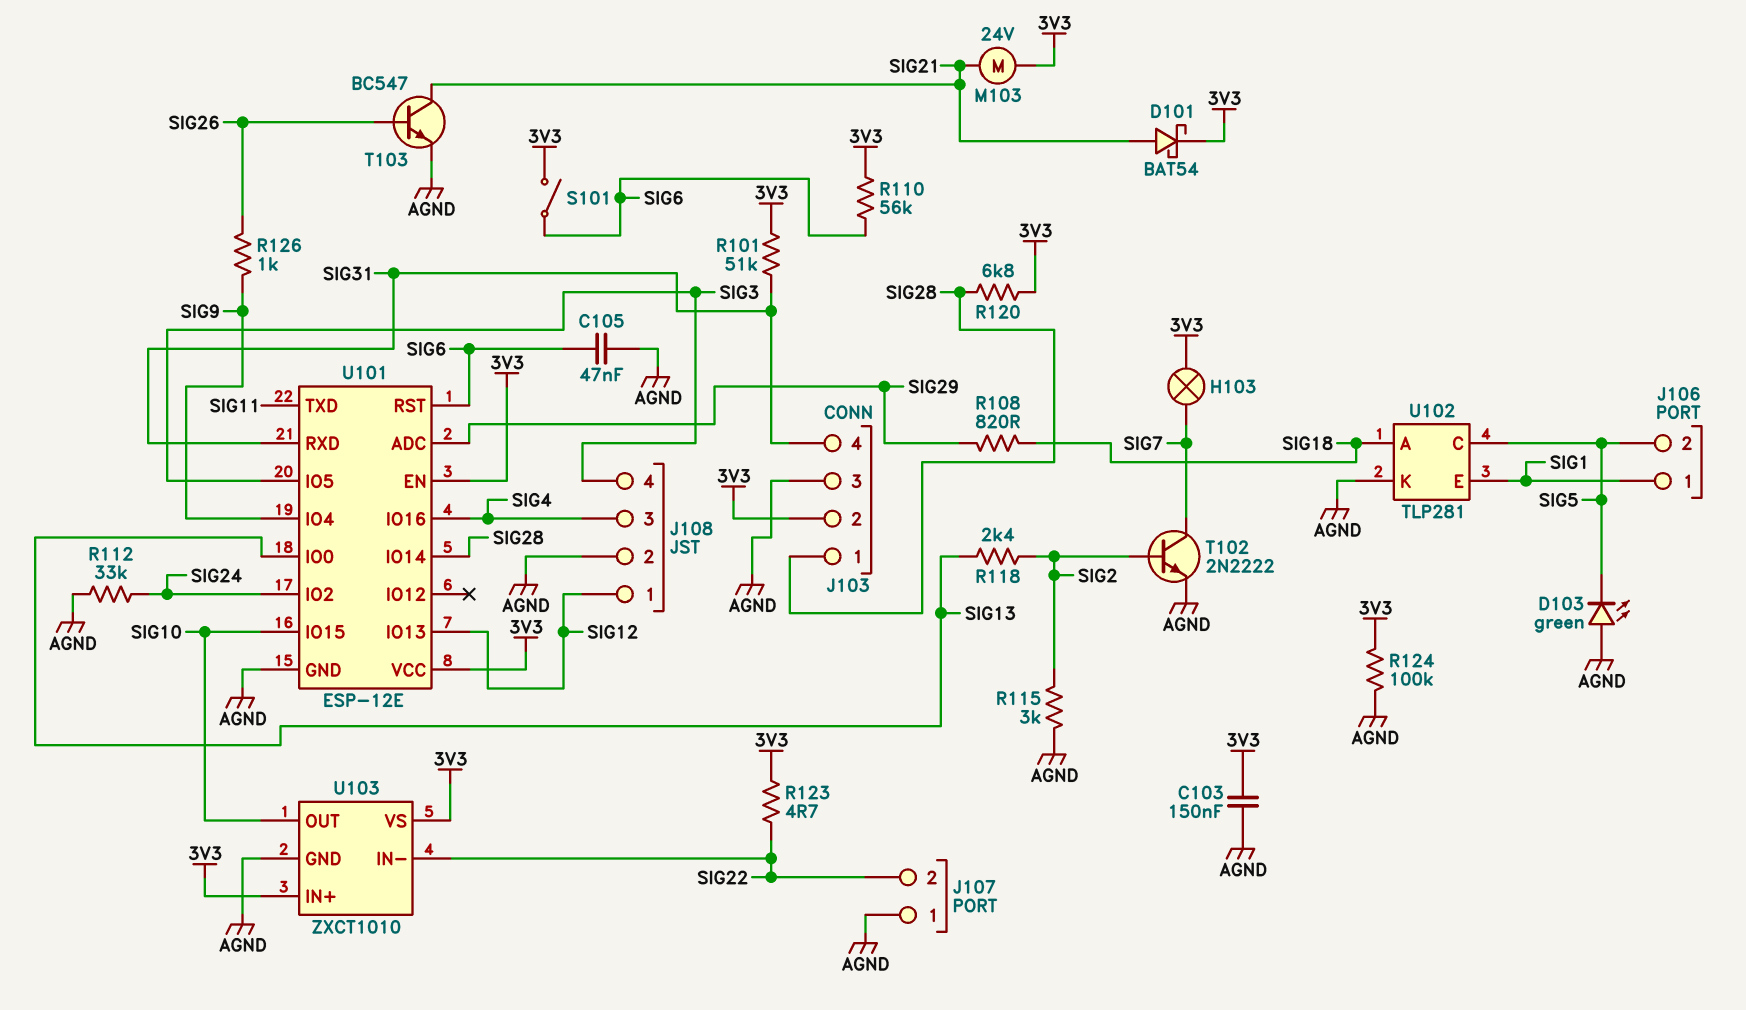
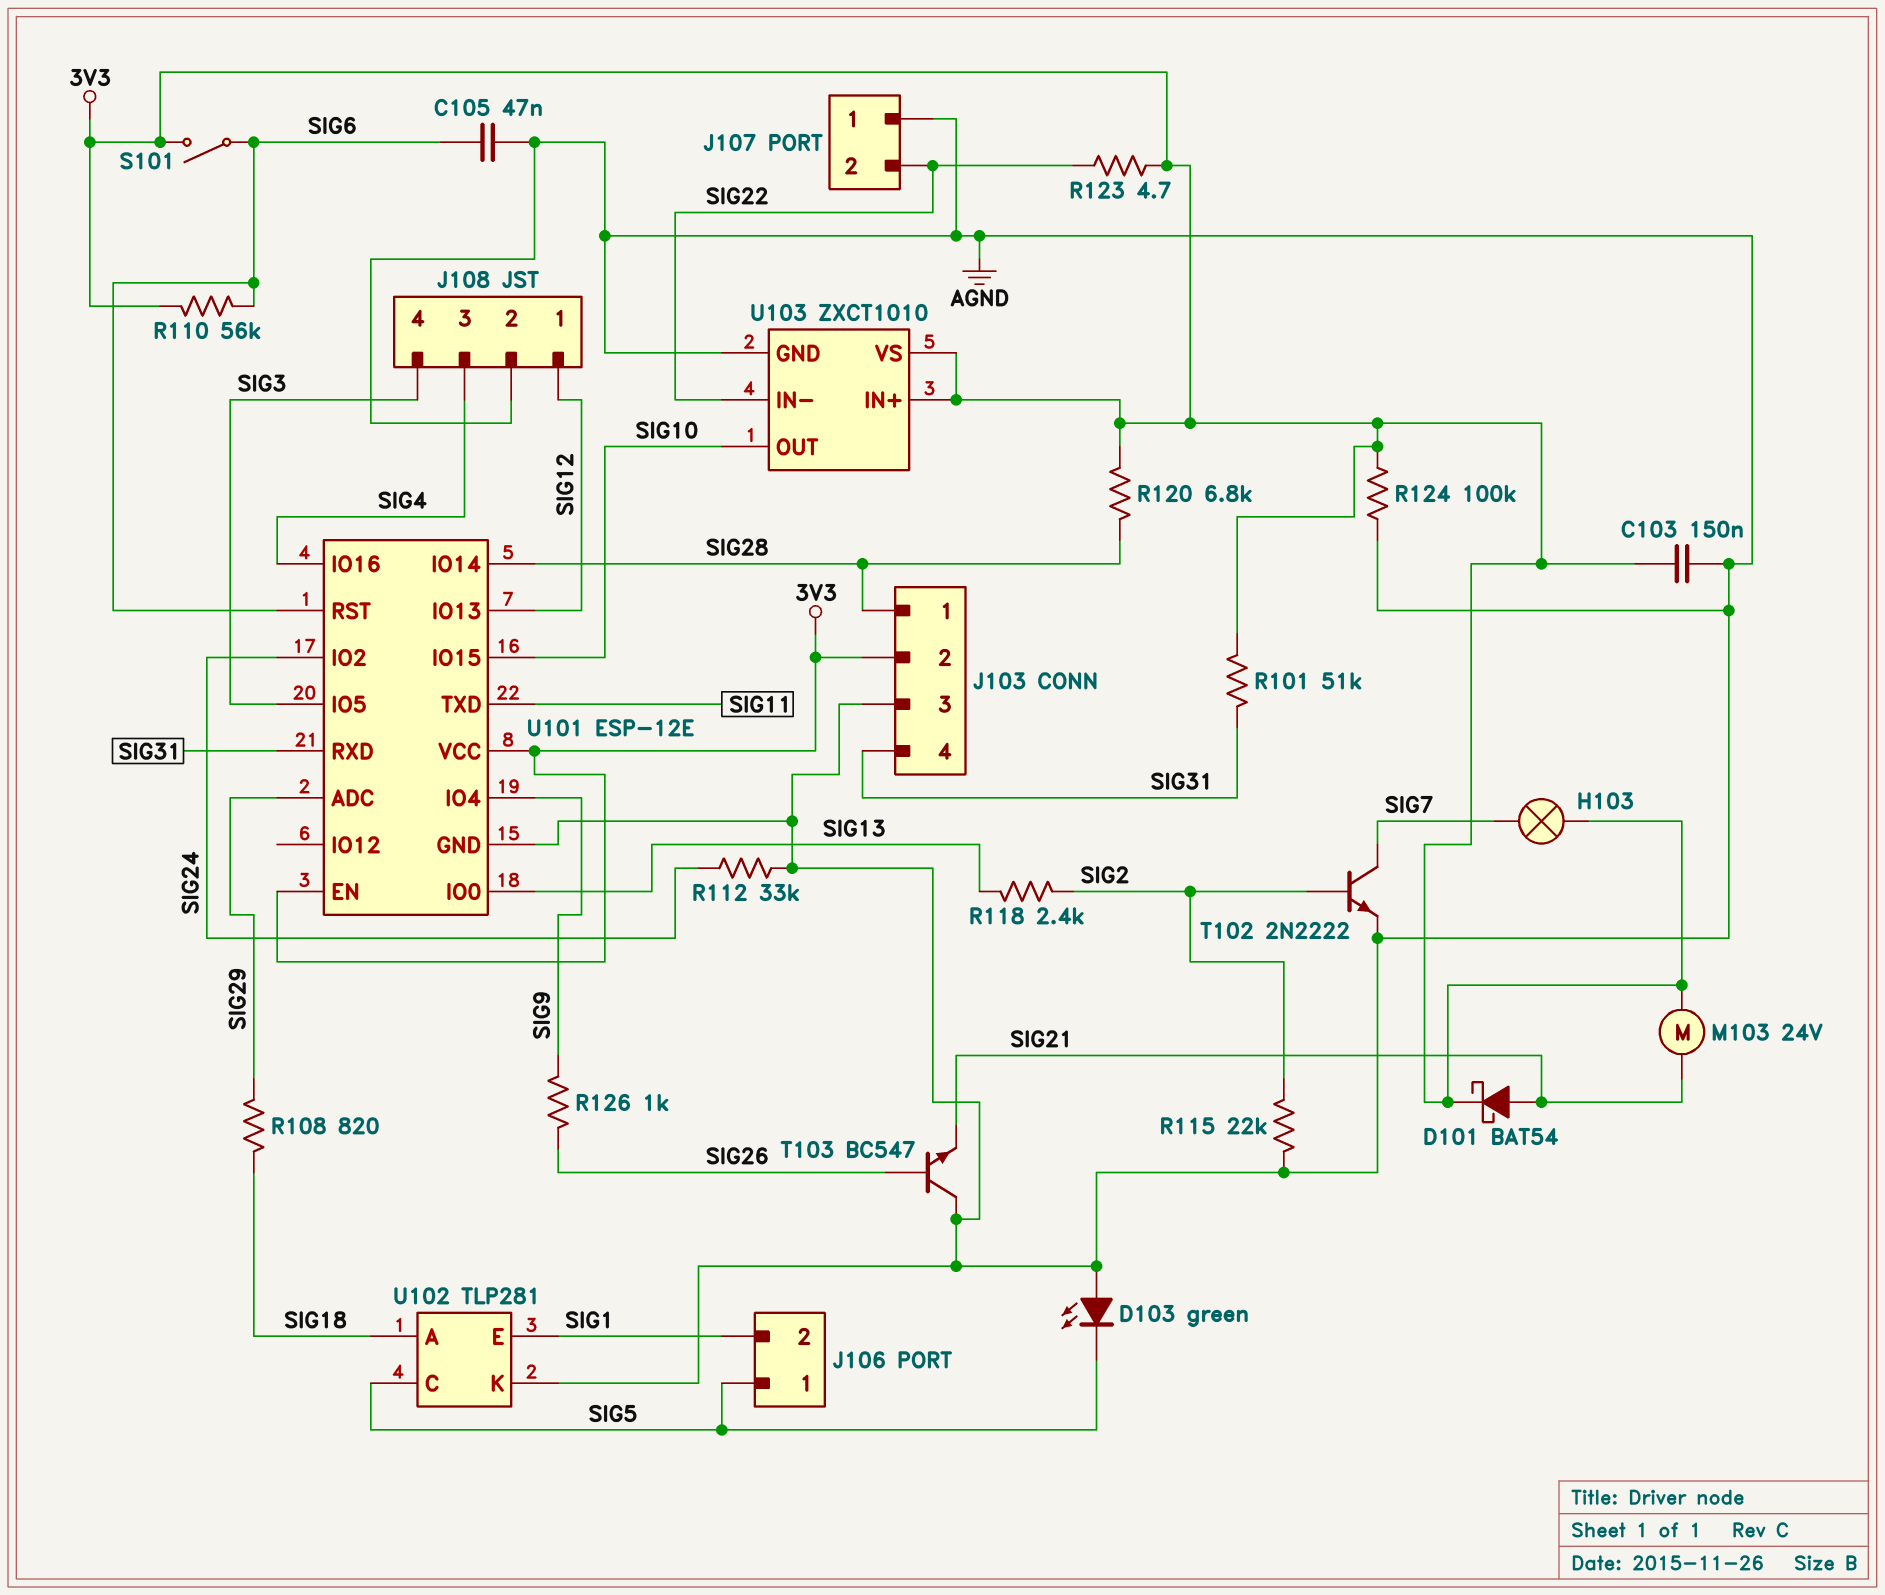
J106 pin 1: SIG1 -> SIG5
J106 pin 2: SIG5 -> SIG1
R115: 3k (AGND, SIG2) -> 22k (AGND, SIG2)
T103: NPN BC547 (B SIG26, C SIG21, E AGND) -> NPN BC547 (B SIG26, C AGND, E SIG21)

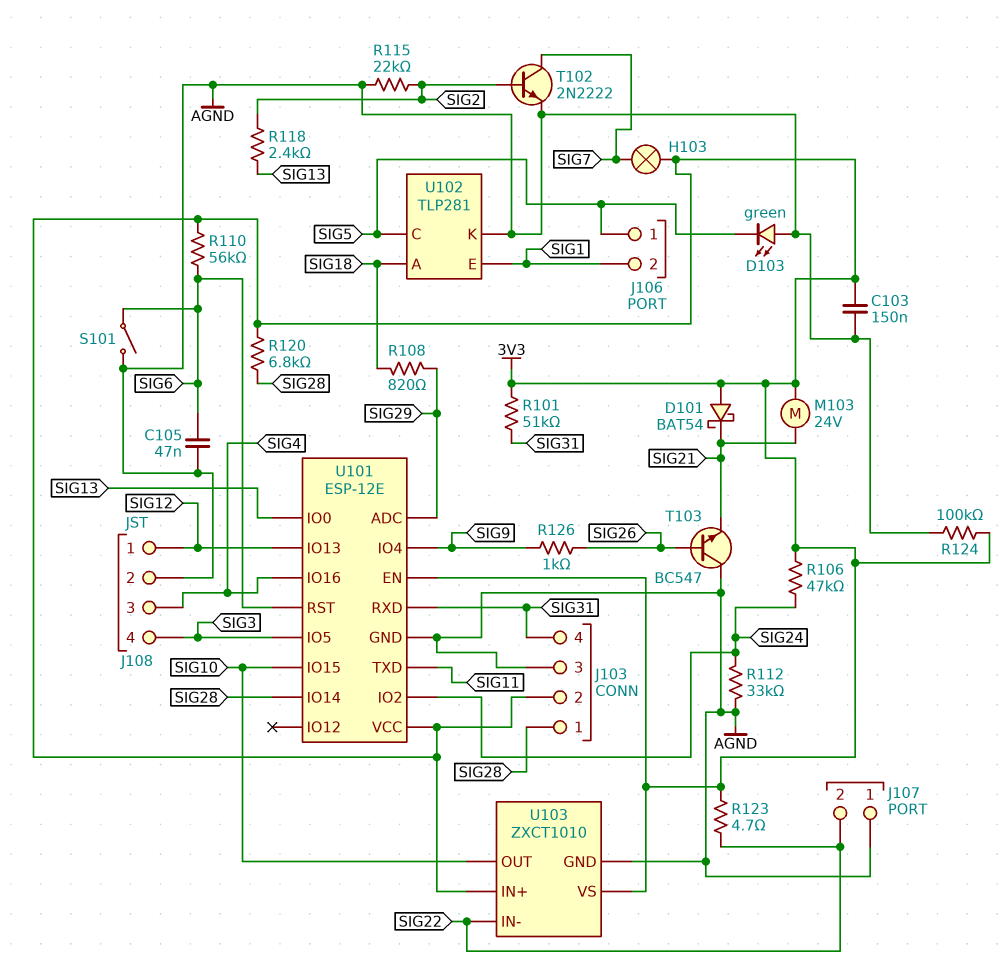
D101: schottky BAT54 (A SIG21, K 3V3) -> schottky BAT54 (A 3V3, K SIG21)
R106: none -> 47k (3V3, SIG24)
S101: switch (3V3, SIG6) -> switch (AGND, SIG6)

